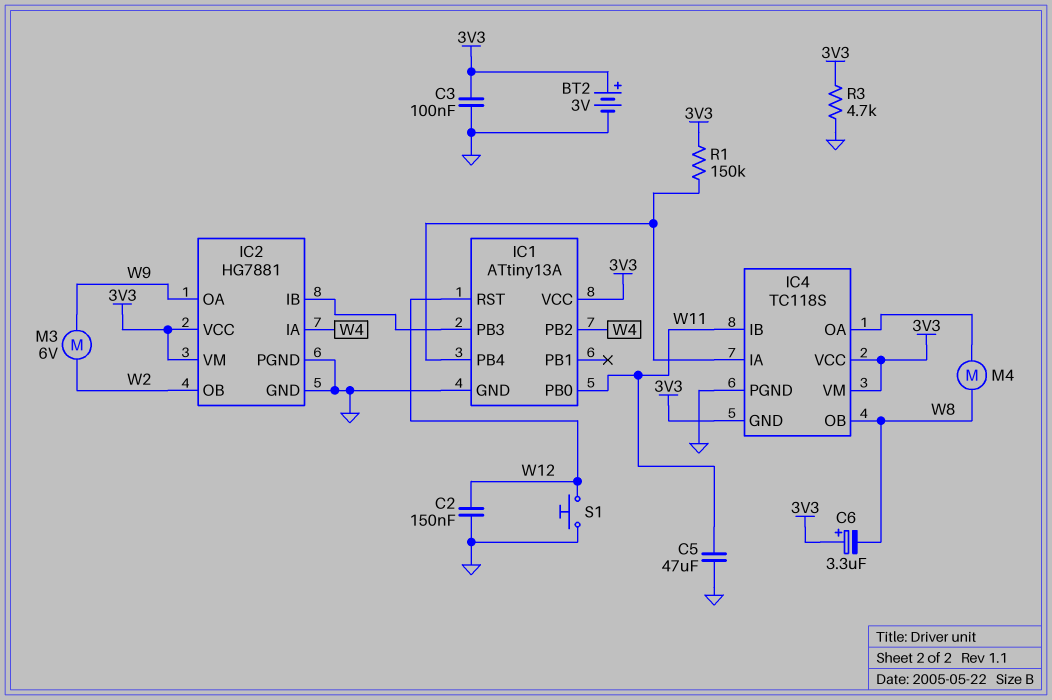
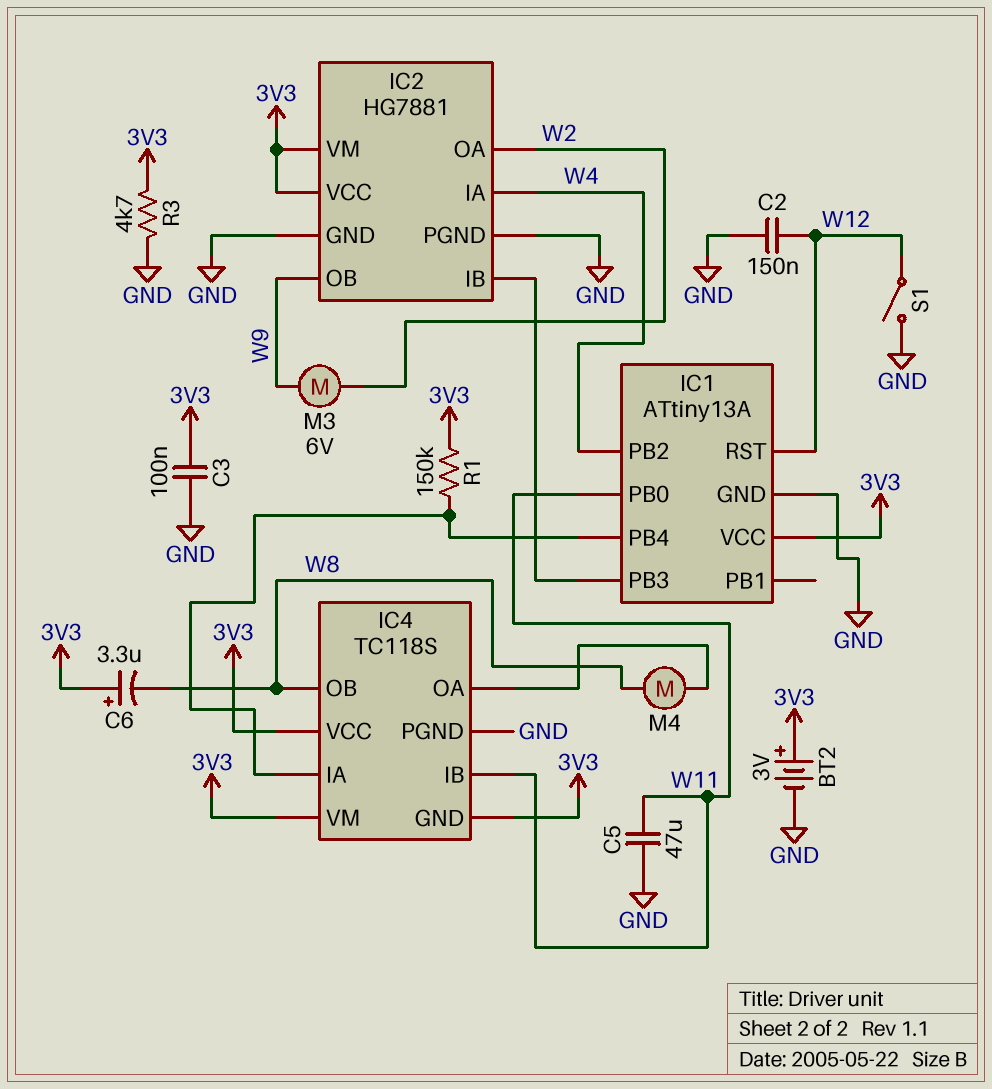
IC2 pin OA: W9 -> W2
IC2 pin OB: W2 -> W9
S1: button (GND, W12) -> switch (GND, W12)

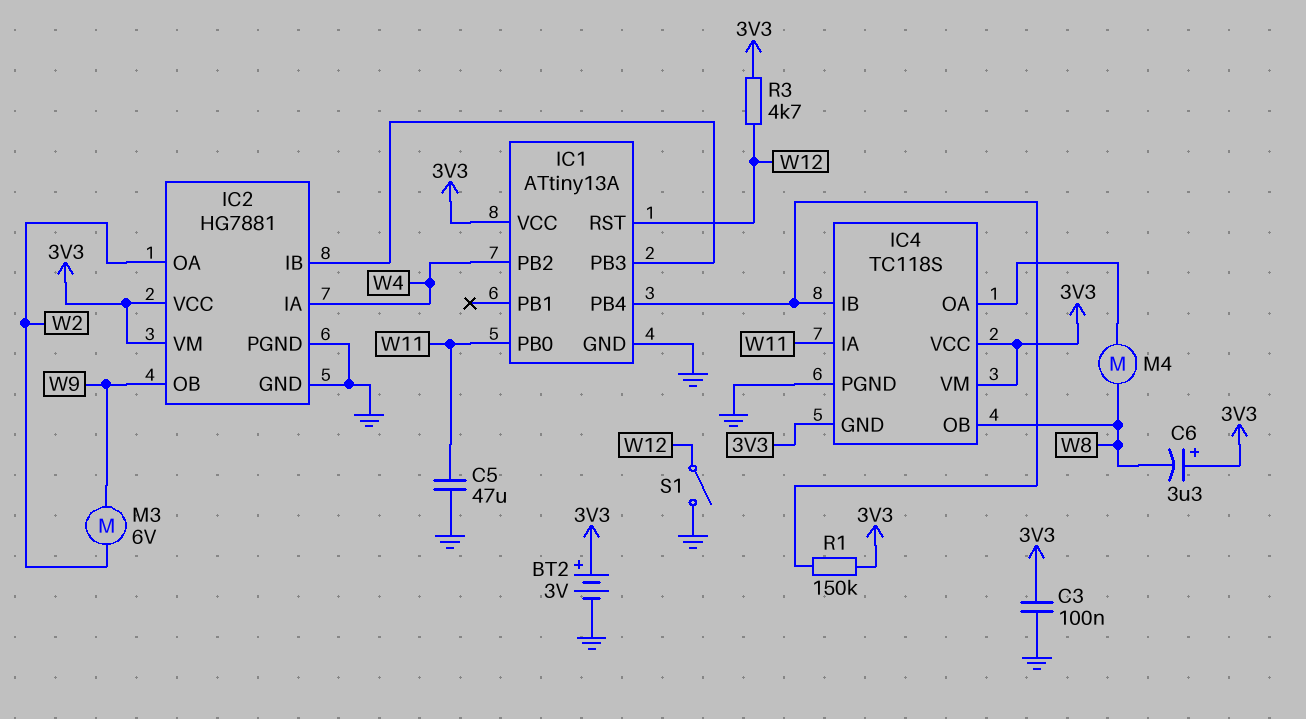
C2: 150nF (GND, W12) -> none
IC4 pin IA: IC1/PB4 -> W11
IC4 pin IB: W11 -> IC1/PB4
R3: 4.7k (3V3, GND) -> 4.7k (3V3, W12)

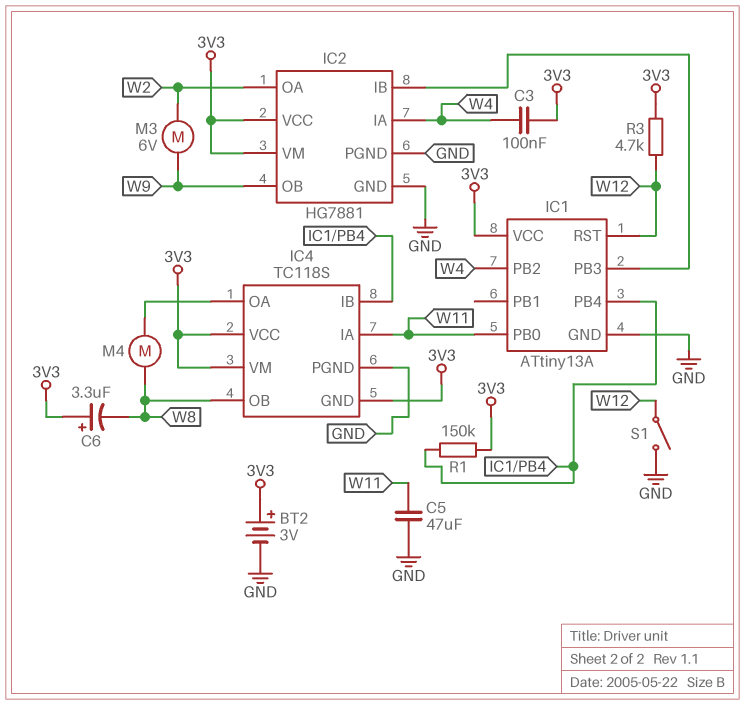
C3: 100nF (3V3, GND) -> 100nF (3V3, W4)

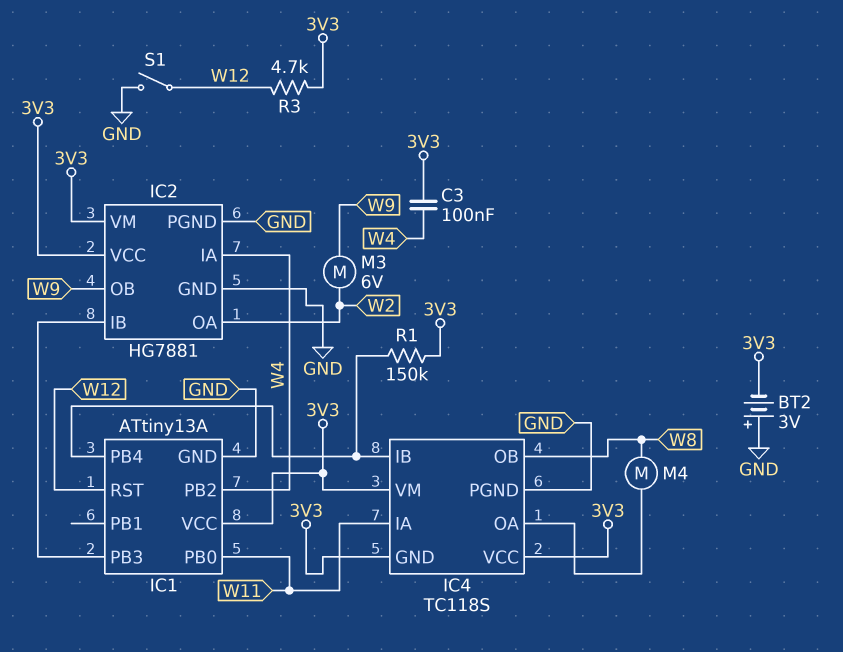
BT2: 3V (plus 3V3, minus GND) -> 3V (plus GND, minus 3V3)
C5: 47uF (GND, W11) -> none
C6: 3.3uF (plus 3V3, minus W8) -> none

